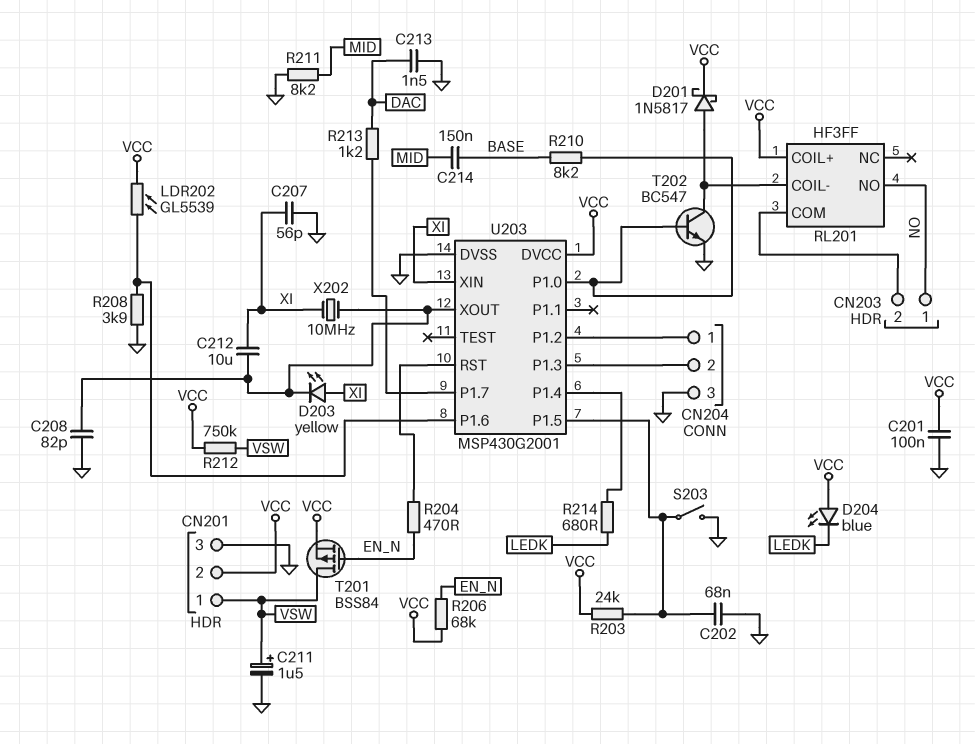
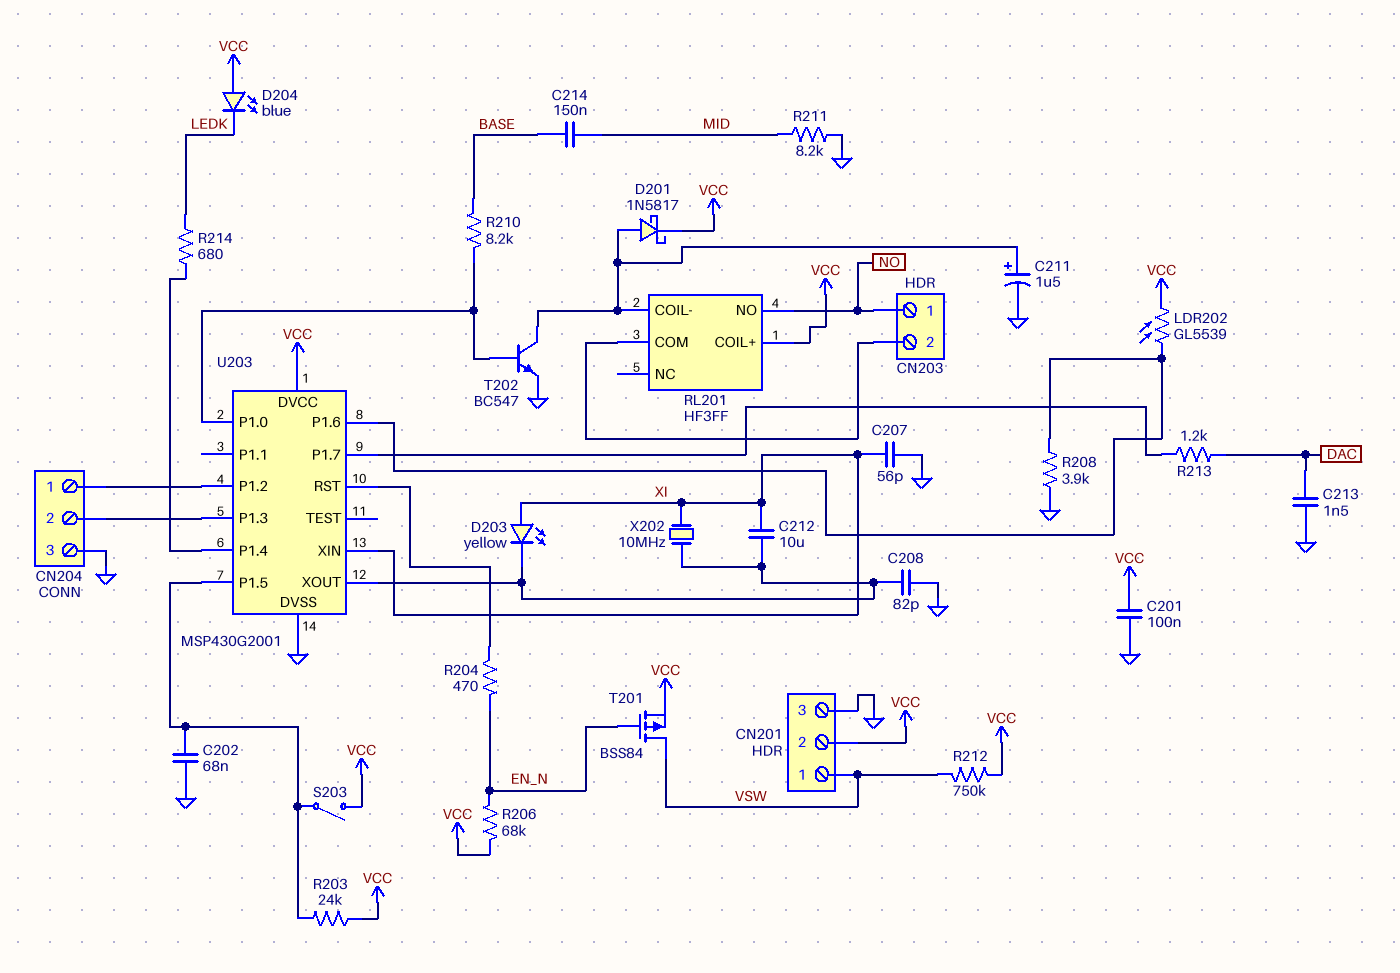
C211: 1.5uF (plus VSW, minus GND) -> 1.5uF (plus RL201/COIL-, minus GND)
S203: switch (GND, U203/P1.5) -> switch (U203/P1.5, VCC)

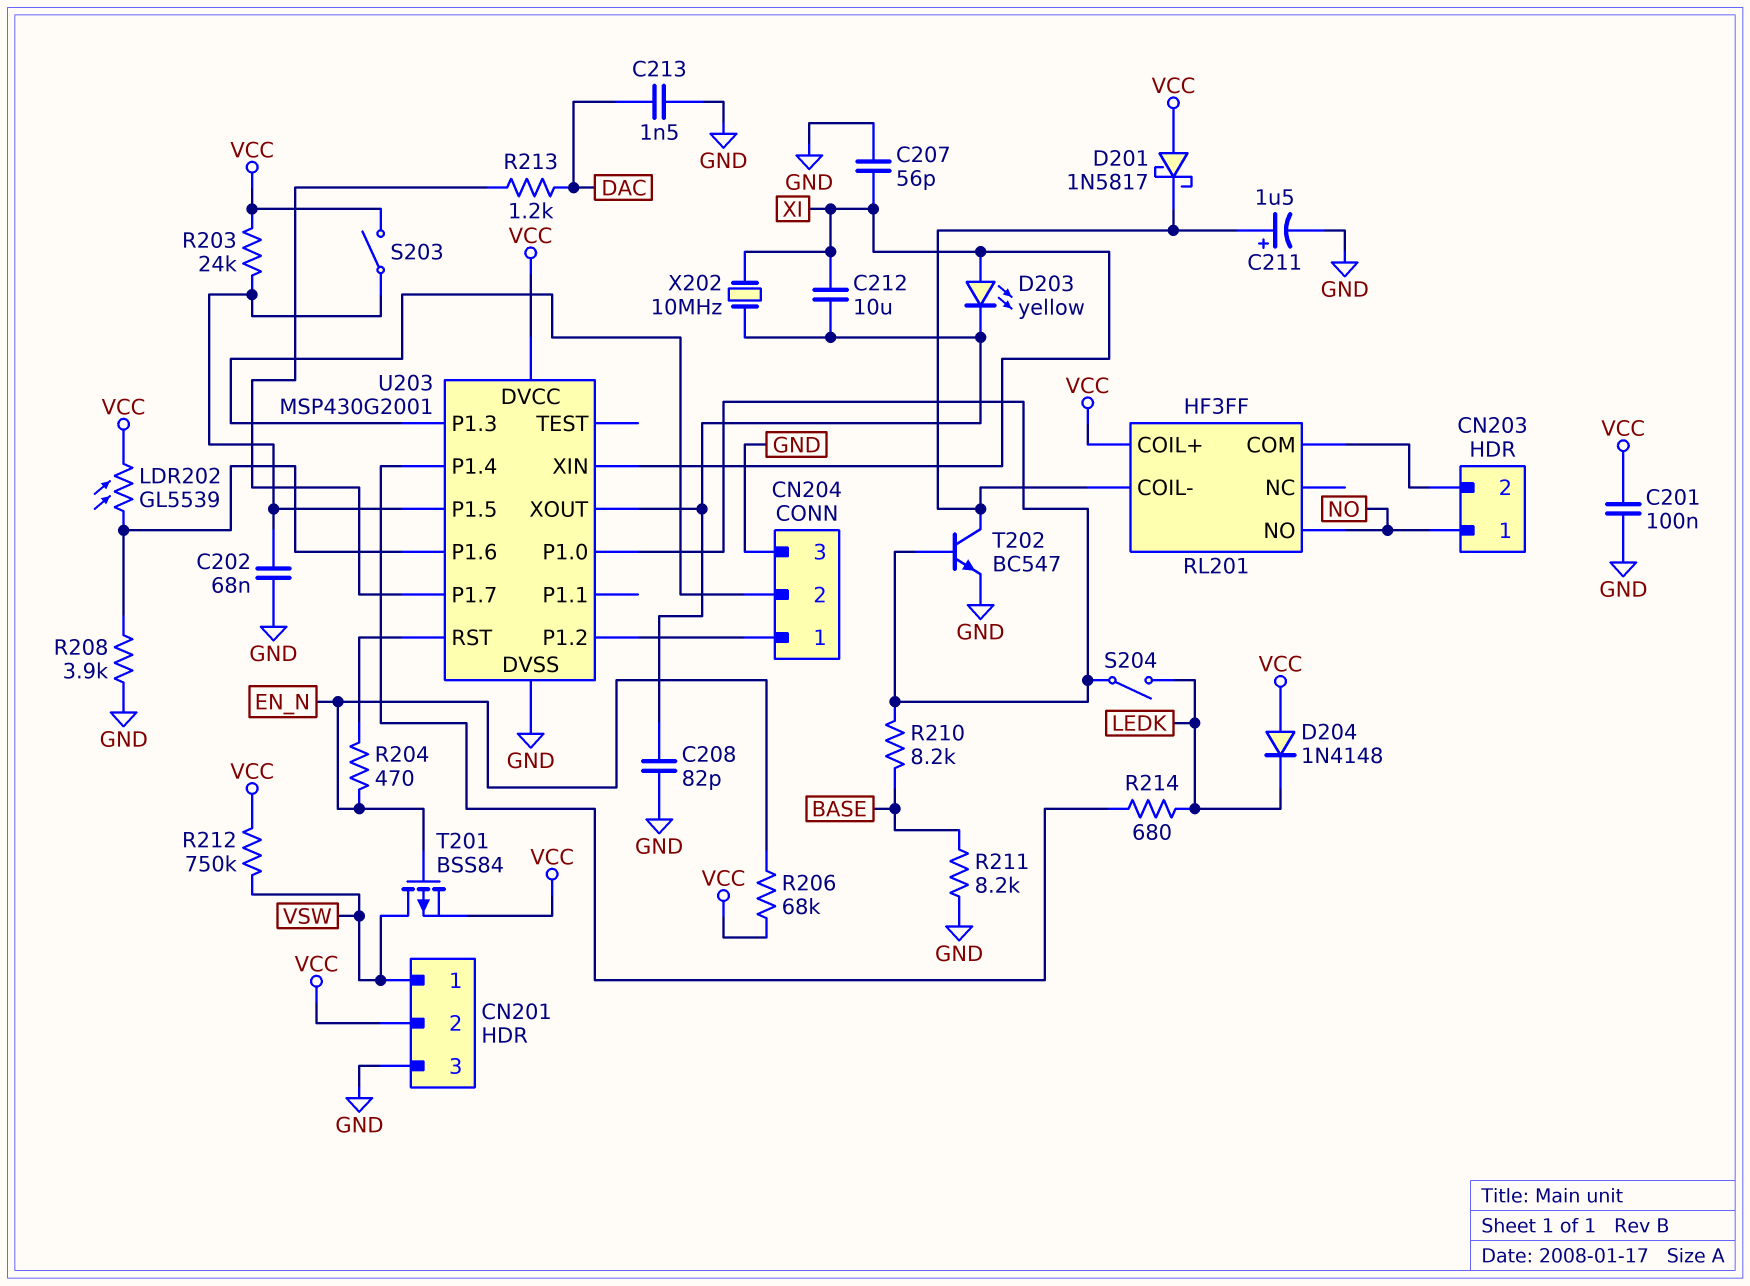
C214: 150nF (BASE, MID) -> none
D201: schottky 1N5817 (A RL201/COIL-, K VCC) -> schottky 1N5817 (A VCC, K RL201/COIL-)
D204: LED blue (A VCC, K LEDK) -> diode 1N4148 (A VCC, K LEDK)
R211: 8.2k (GND, MID) -> 8.2k (BASE, GND)
S204: none -> switch (LEDK, U203/P1.0)

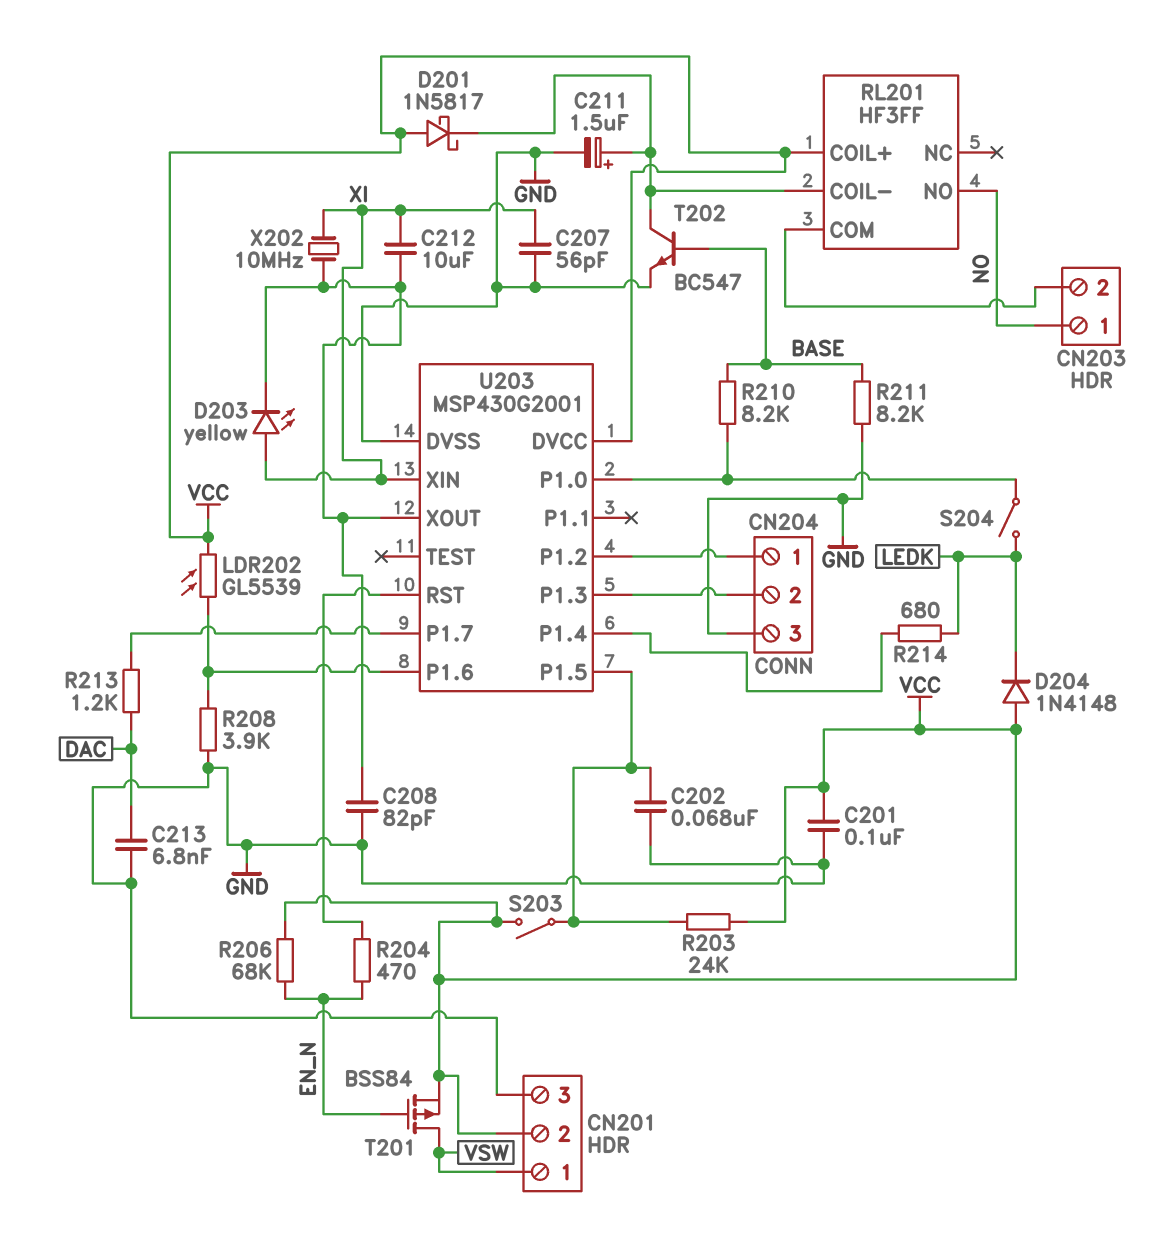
C213: 1.5nF (DAC, GND) -> 6.8nF (DAC, GND)
R212: 750k (VCC, VSW) -> none
T202: NPN BC547 (B U203/P1.0, C RL201/COIL-, E GND) -> NPN BC547 (B BASE, C RL201/COIL-, E GND)

